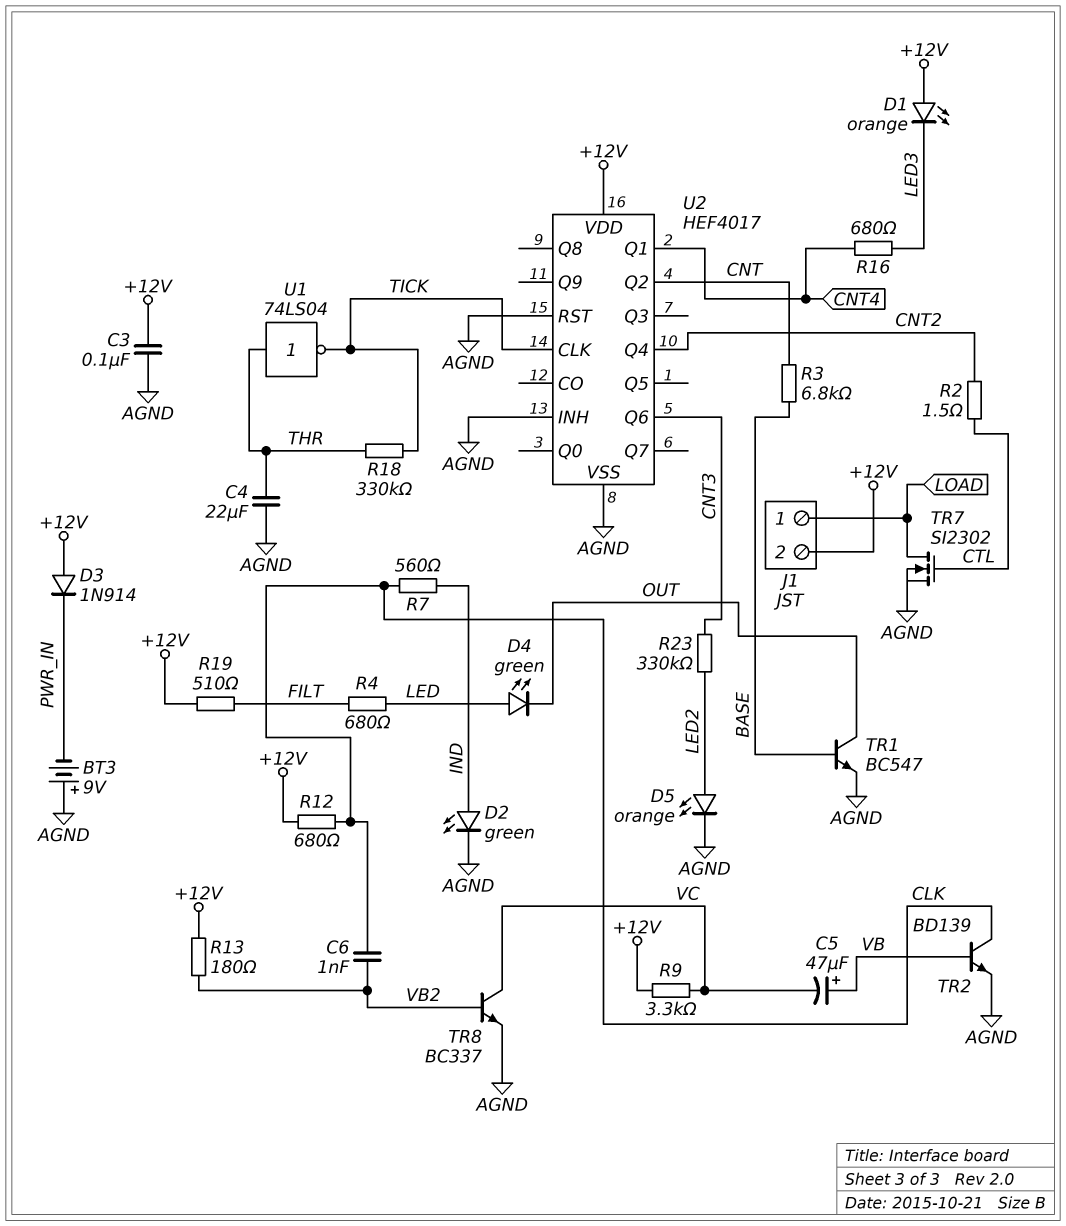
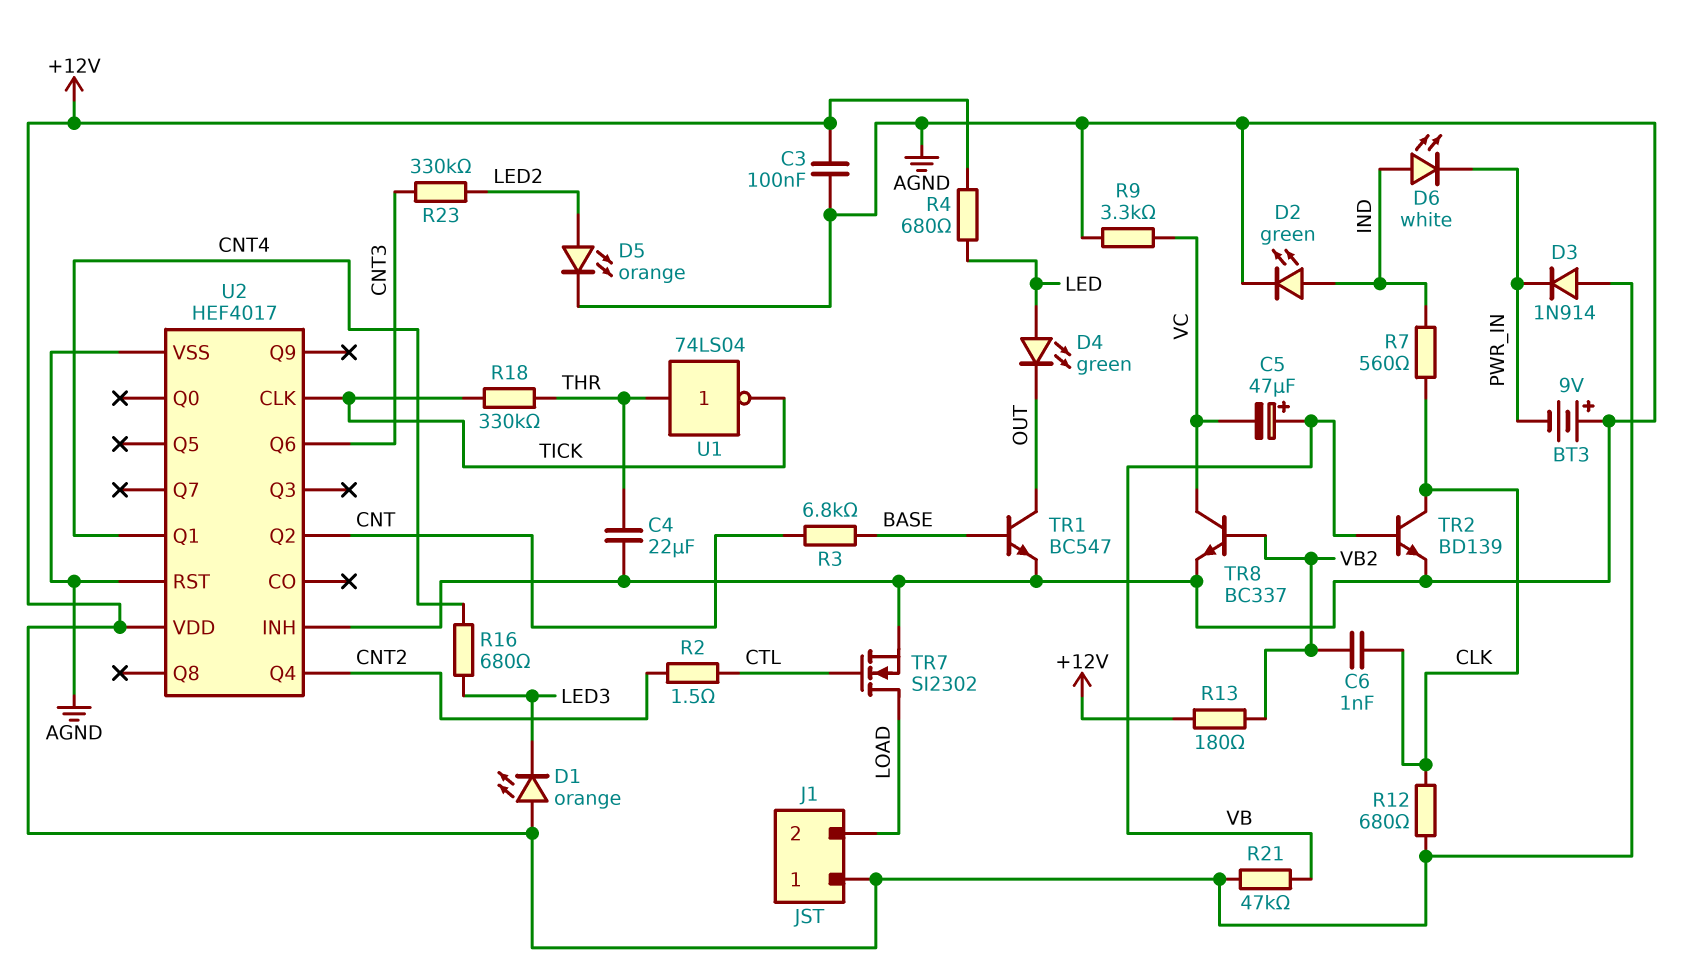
D6: none -> LED white (A IND, K PWR_IN)
J1 pin 1: LOAD -> +12V
J1 pin 2: +12V -> LOAD
R4: 680 (FILT, LED) -> 680 (+12V, LED)
R9: 3.3k (+12V, VC) -> 3.3k (AGND, VC)
R19: 510 (+12V, FILT) -> none
R21: none -> 47k (+12V, VB)

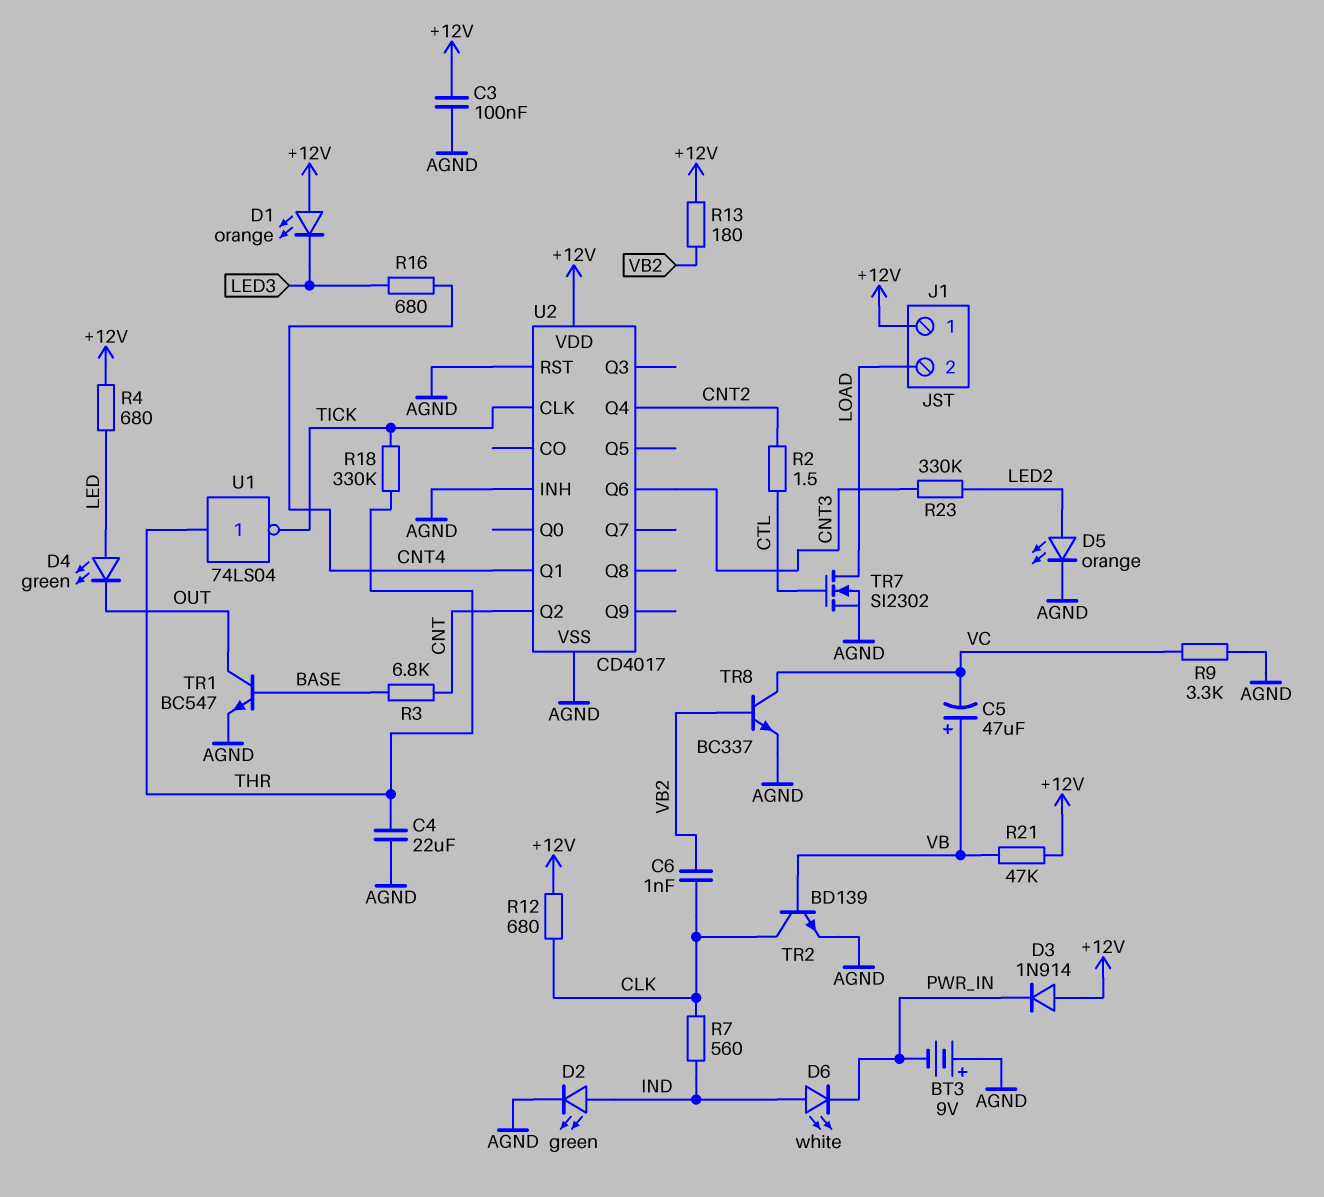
U2: HEF4017 -> CD4017

